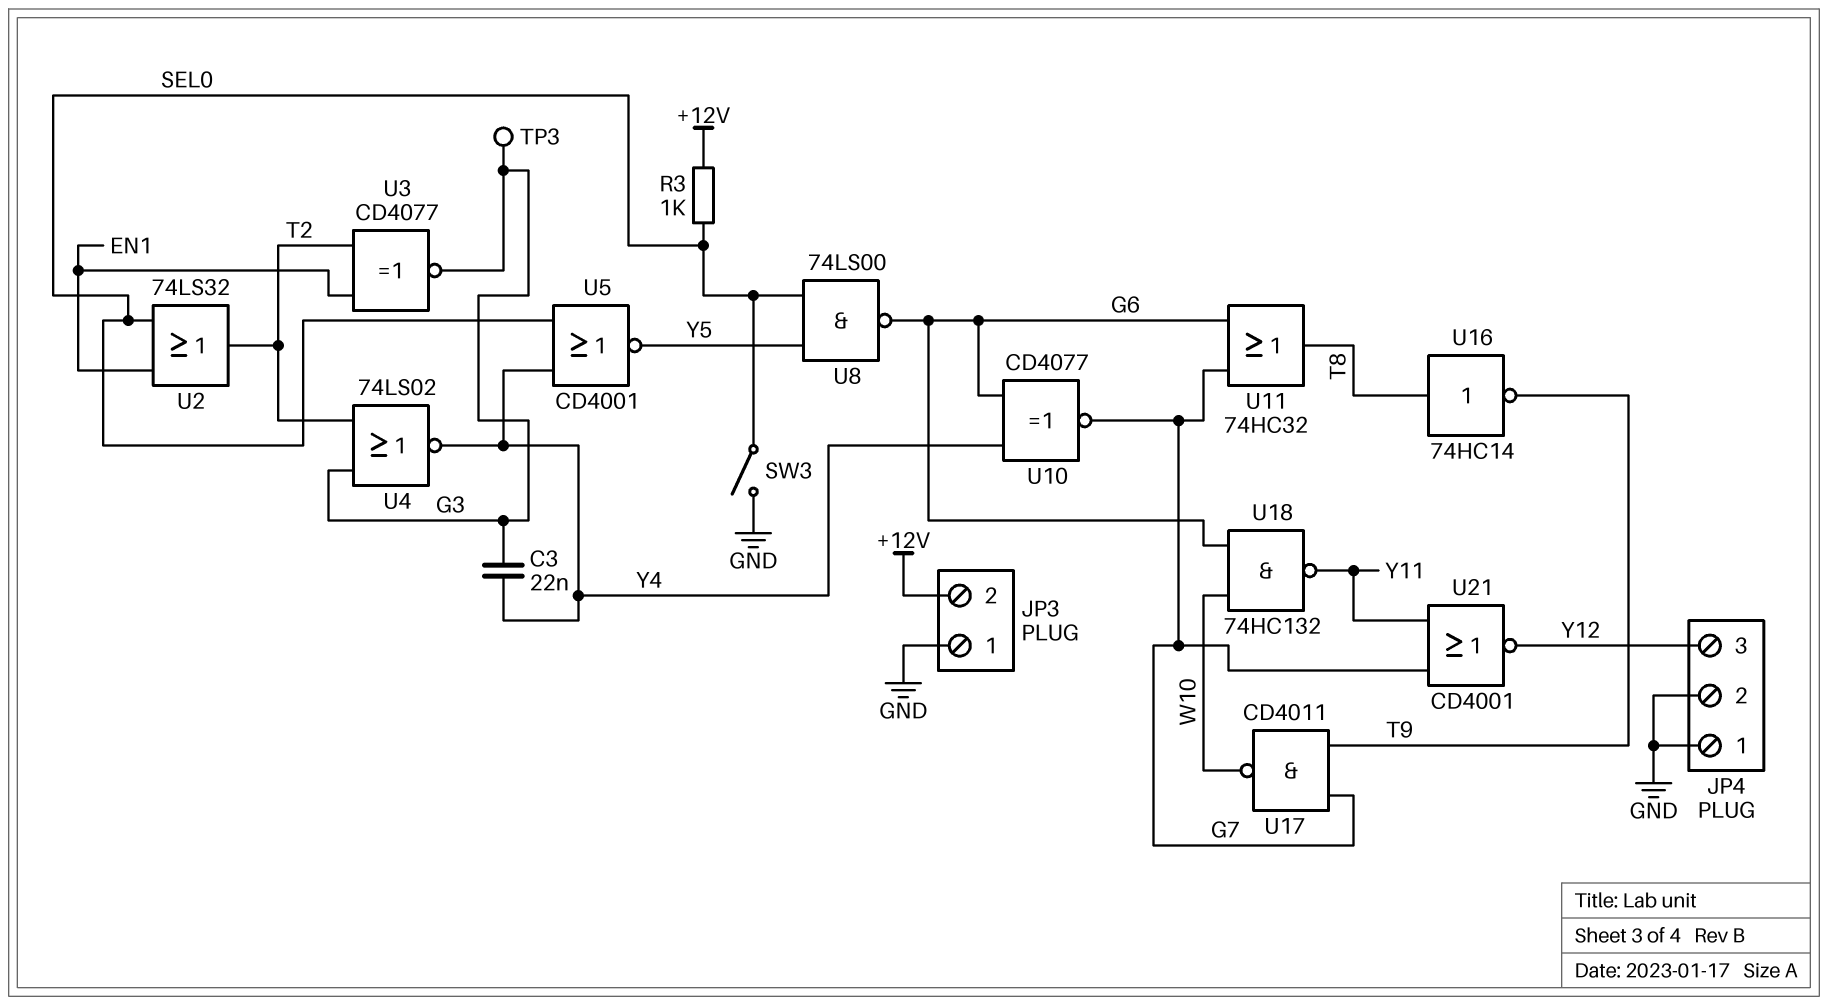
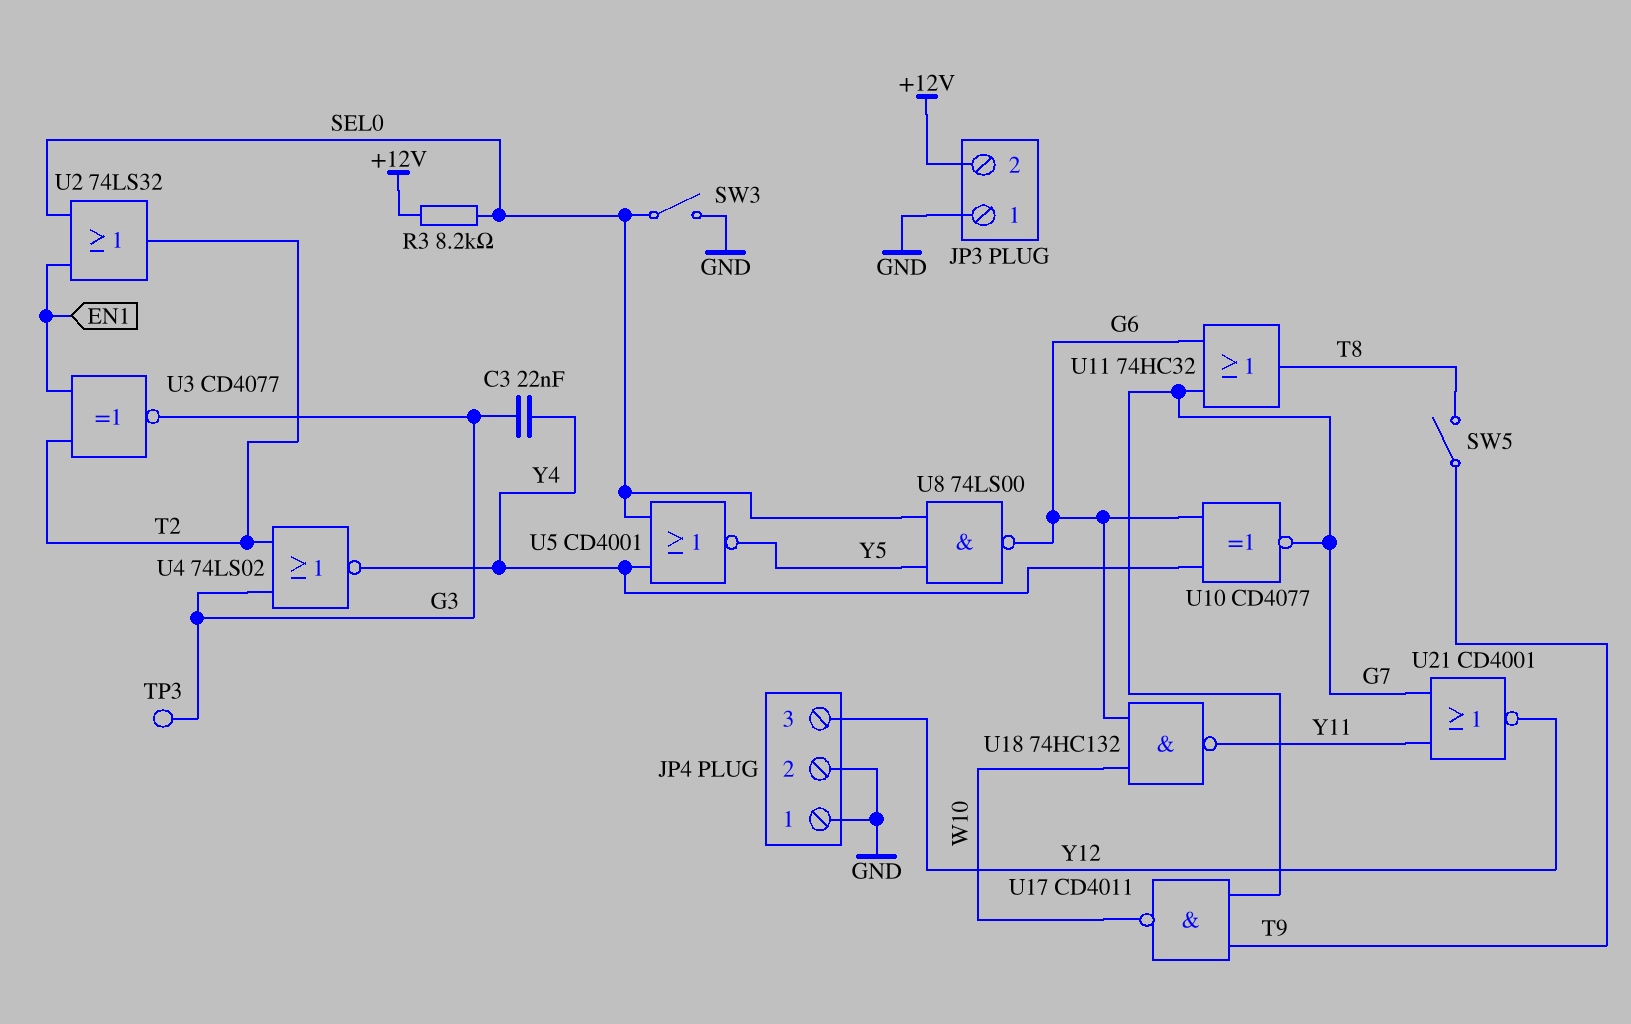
R3: 1k (+12V, SEL0) -> 8.2k (+12V, SEL0)
SW5: none -> switch (T8, T9)
U16: NOT 74HC14 (in T8, out T9) -> none

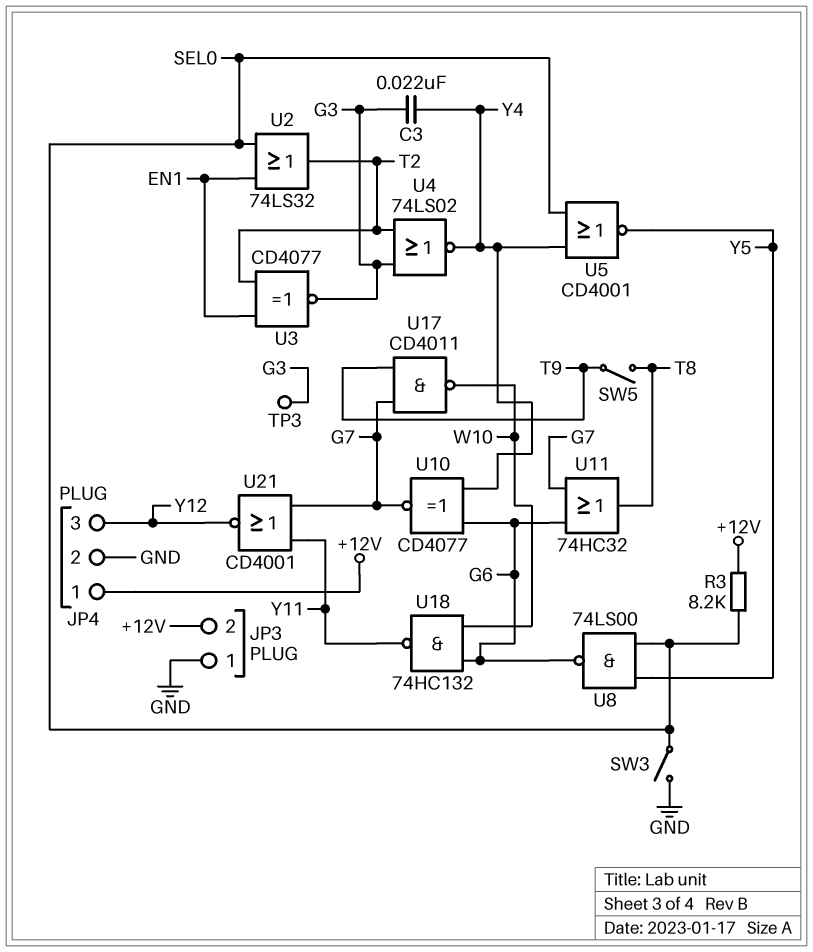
JP4 pin 1: GND -> +12V

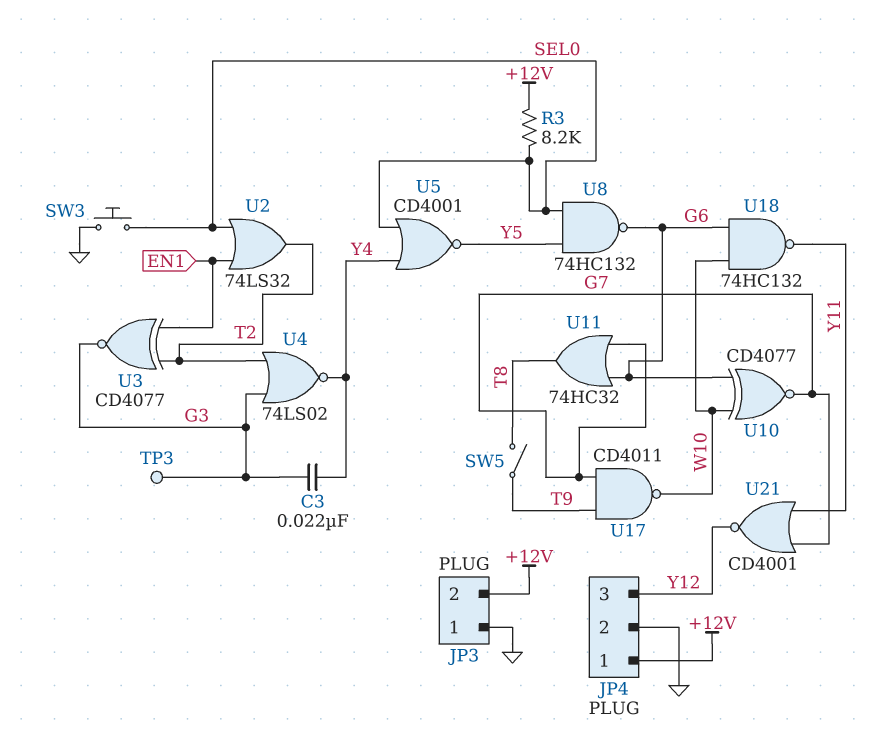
SW3: switch (GND, SEL0) -> button (GND, SEL0)
U8: NAND 74LS00 (in SEL0, in Y5, out G6) -> NAND 74HC132 (in SEL0, in Y5, out G6)
U10: XNOR CD4077 (in G6, in Y4, out G7) -> XNOR CD4077 (in G6, in W10, out G7)

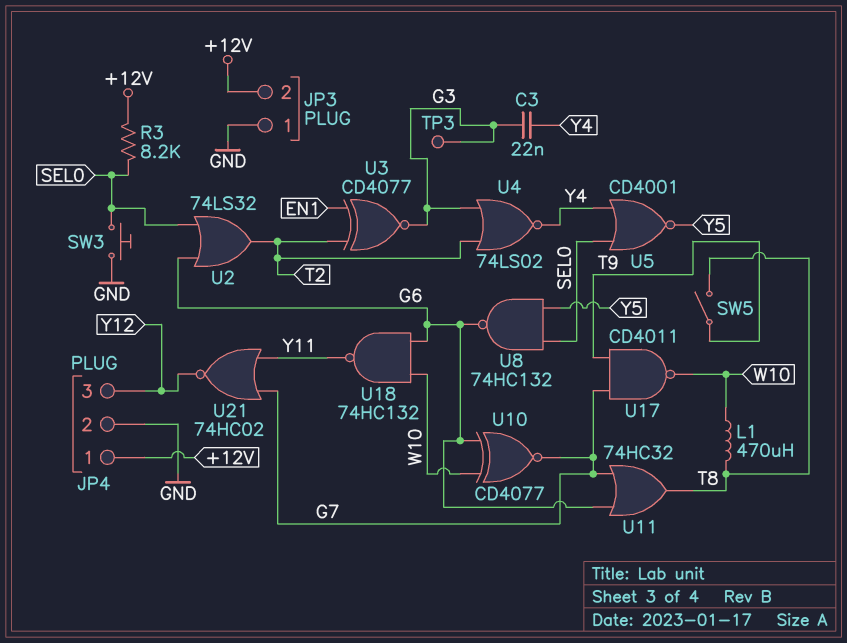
L1: none -> 470uH (T8, W10)
U2: OR 74LS32 (in EN1, in SEL0, out T2) -> OR 74LS32 (in G6, in SEL0, out T2)
U21: NOR CD4001 (in G7, in Y11, out Y12) -> NOR 74HC02 (in G7, in Y11, out Y12)

